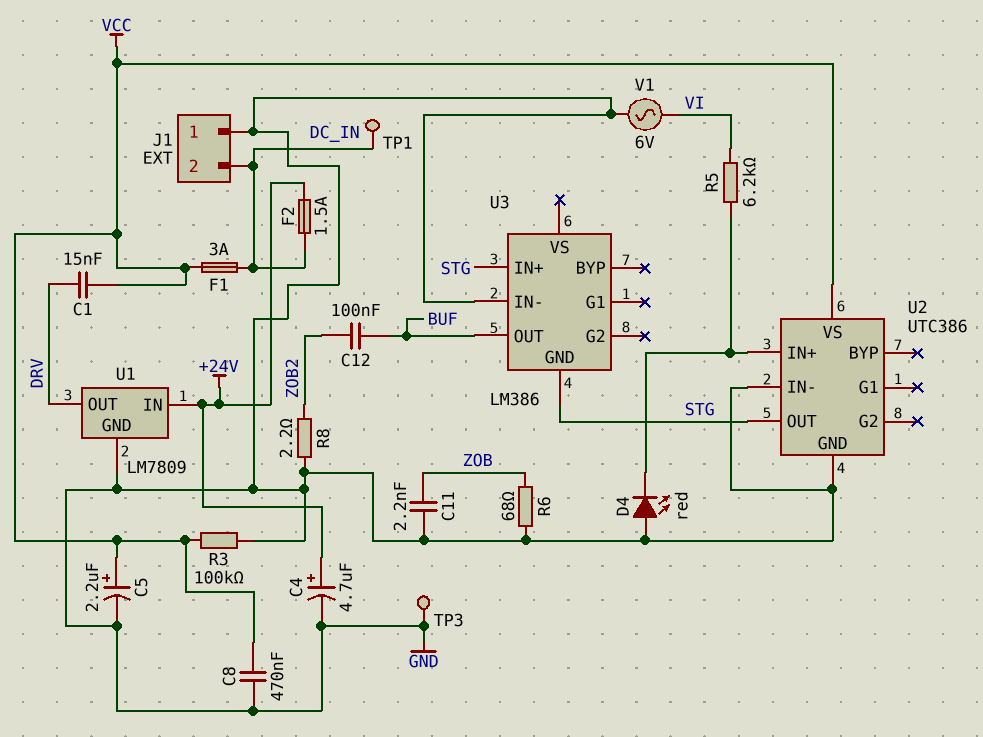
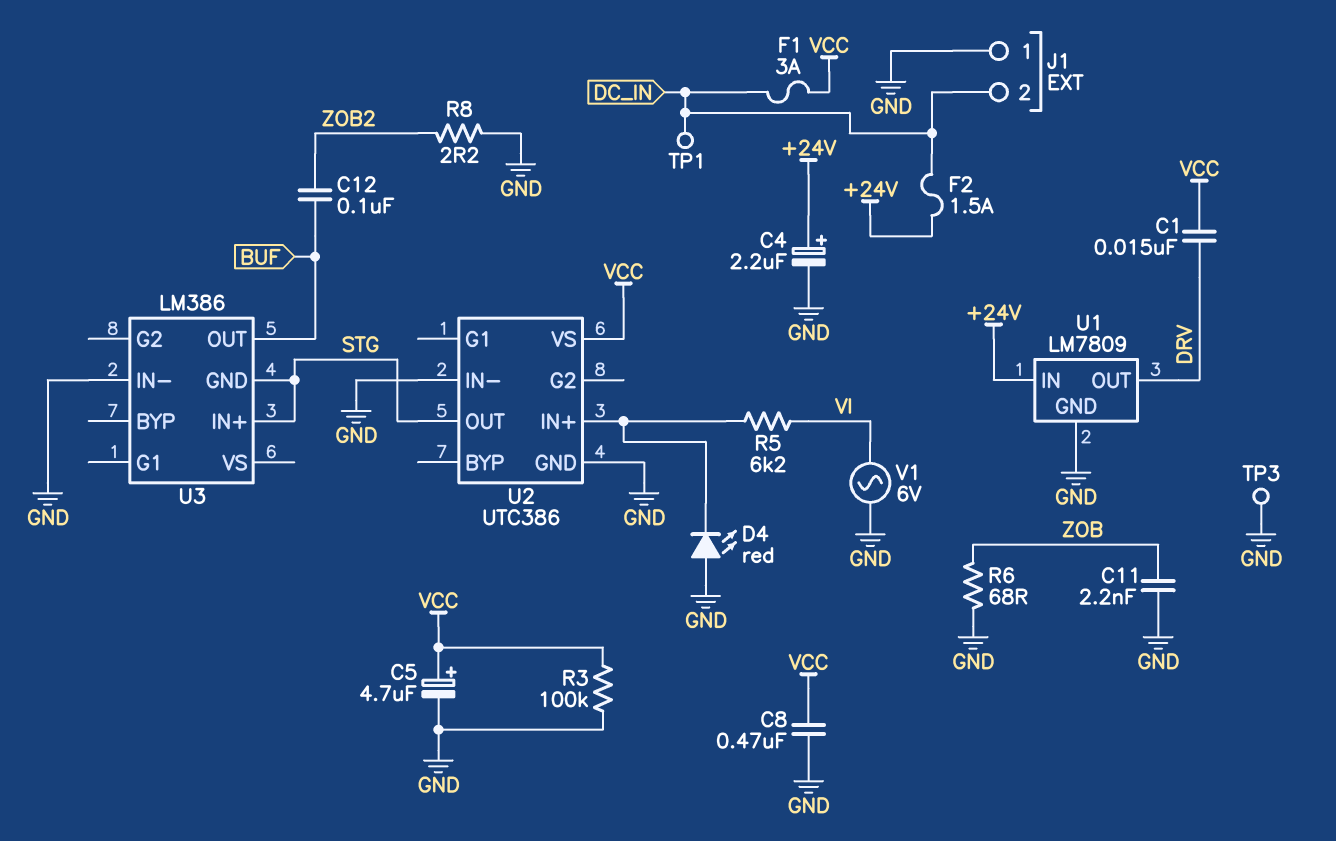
C4: 4.7uF (plus +24V, minus GND) -> 2.2uF (plus +24V, minus GND)
C5: 2.2uF (plus VCC, minus GND) -> 4.7uF (plus VCC, minus GND)

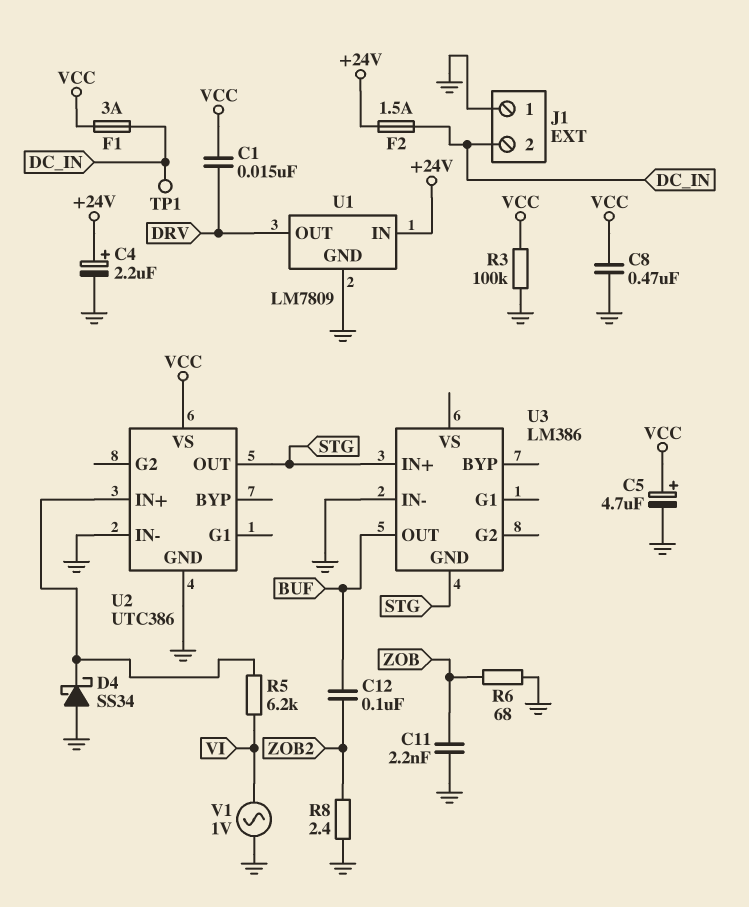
D4: LED red (A GND, K U2/IN+) -> schottky SS34 (A GND, K U2/IN+)
R8: 2.2 (GND, ZOB2) -> 2.4 (GND, ZOB2)
TP3: test point (GND) -> none
V1: AC 6V (GND, VI) -> AC 1V (GND, VI)

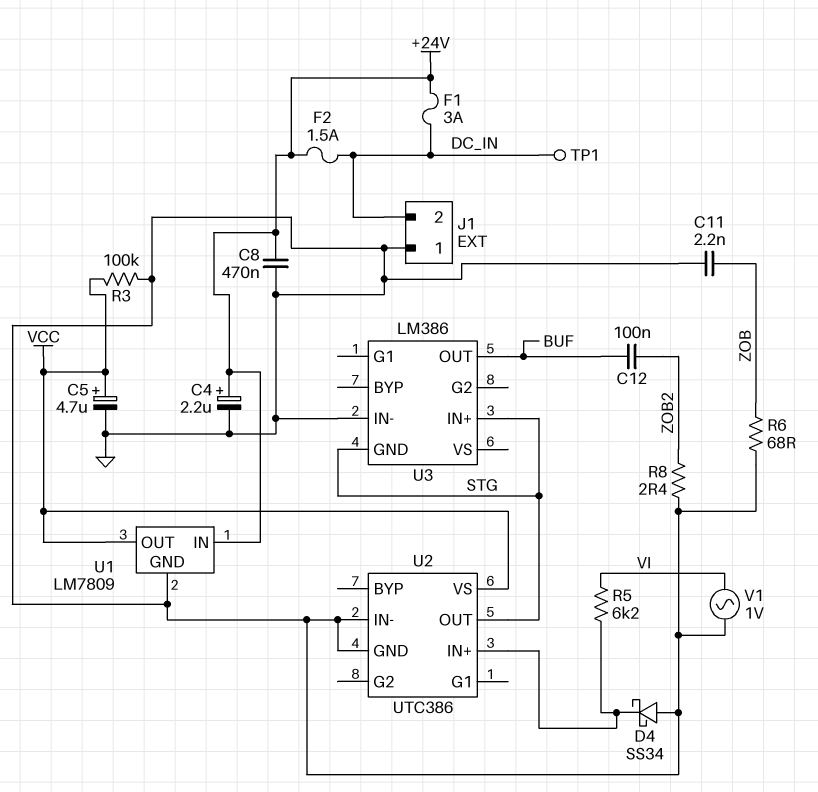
C1: 15nF (DRV, VCC) -> none
C8: 470nF (GND, VCC) -> 470nF (+24V, GND)
F1: 3A (DC_IN, VCC) -> 3A (+24V, DC_IN)
U1 pin OUT: DRV -> VCC

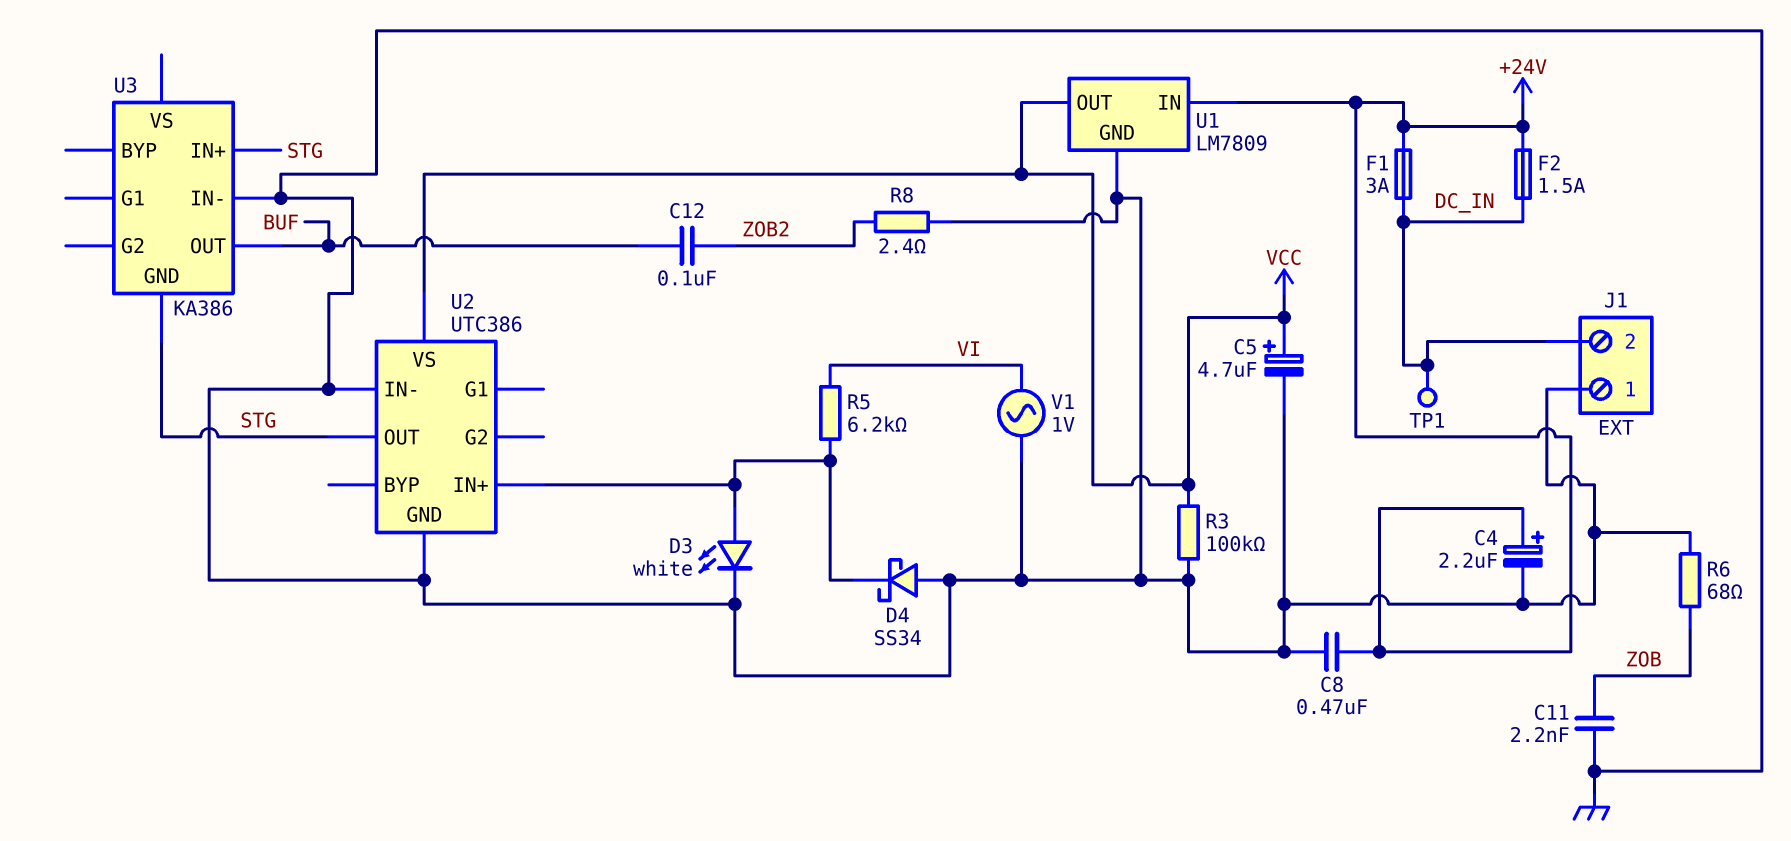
D3: none -> LED white (A U2/IN+, K GND)
U3: LM386 -> KA386

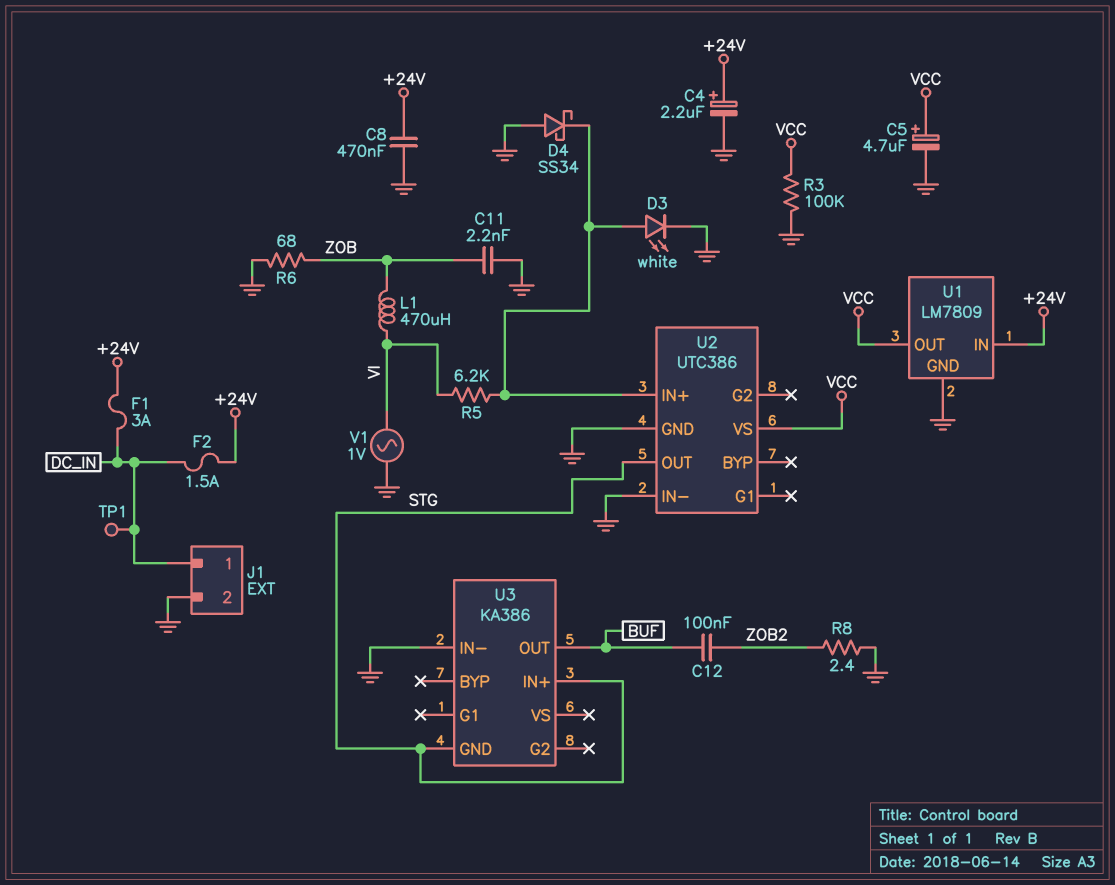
J1 pin 1: GND -> DC_IN
J1 pin 2: DC_IN -> GND
L1: none -> 470uH (VI, ZOB)

